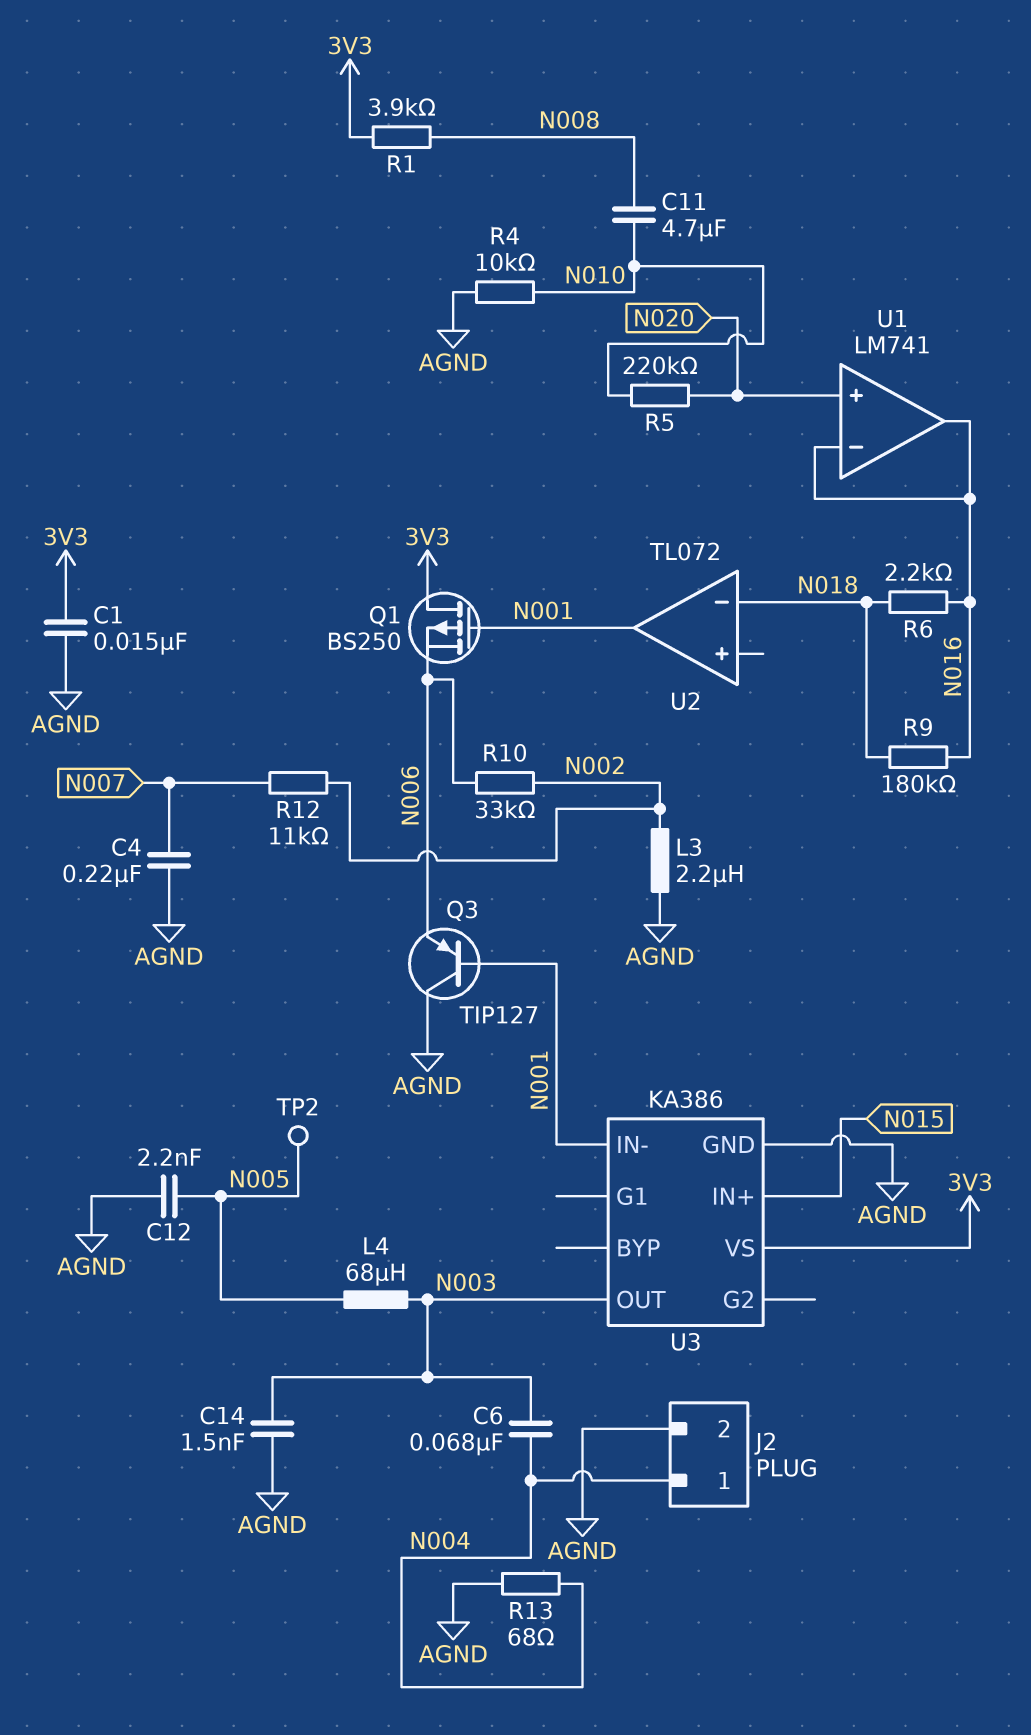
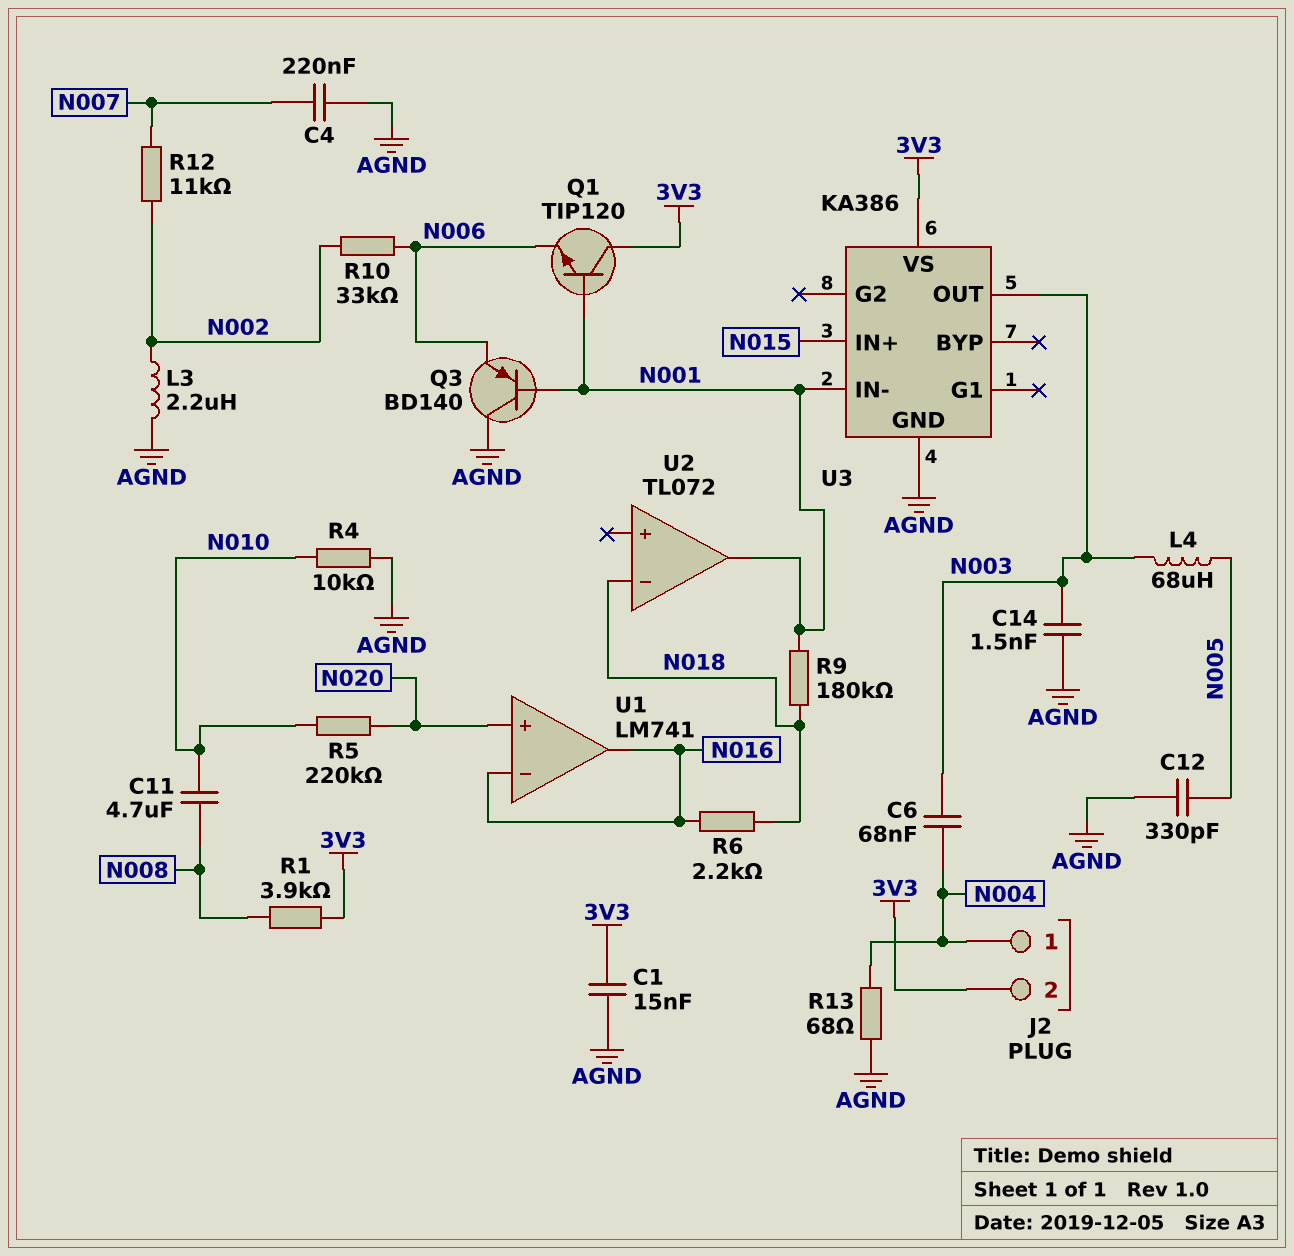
C12: 2.2nF (AGND, N005) -> 330pF (AGND, N005)
J2 pin 2: AGND -> 3V3
Q1: PMOS BS250 (G N001, D 3V3, S N006) -> NPN TIP120 (B N001, C 3V3, E N006)
Q3: PNP TIP127 (B N001, C AGND, E N006) -> PNP BD140 (B N001, C AGND, E N006)
R9: 180k (N016, N018) -> 180k (N001, N018)
TP2: test point (N005) -> none

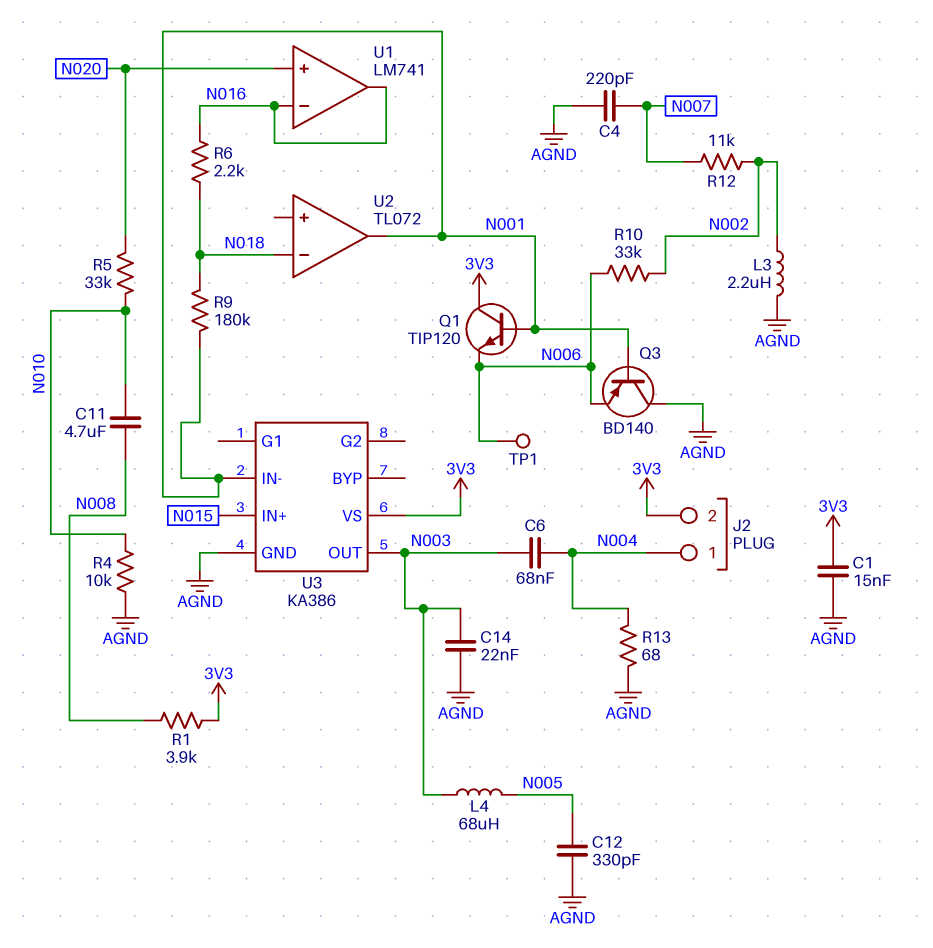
C4: 220nF (AGND, N007) -> 220pF (AGND, N007)
C14: 1.5nF (AGND, N003) -> 22nF (AGND, N003)
R5: 220k (N010, N020) -> 33k (N010, N020)
TP1: none -> test point (N006)

